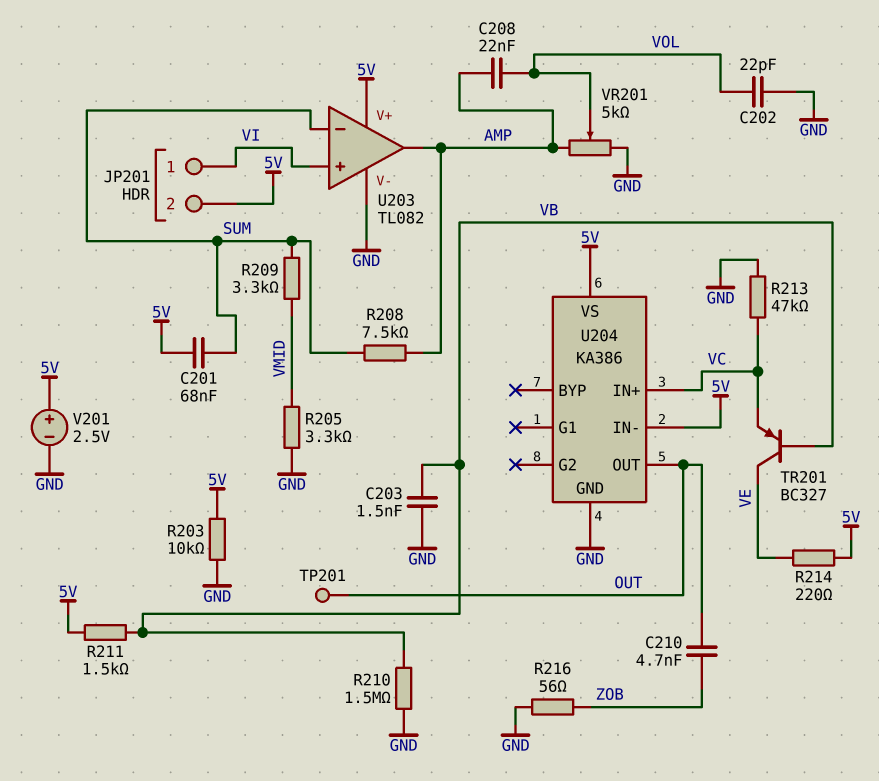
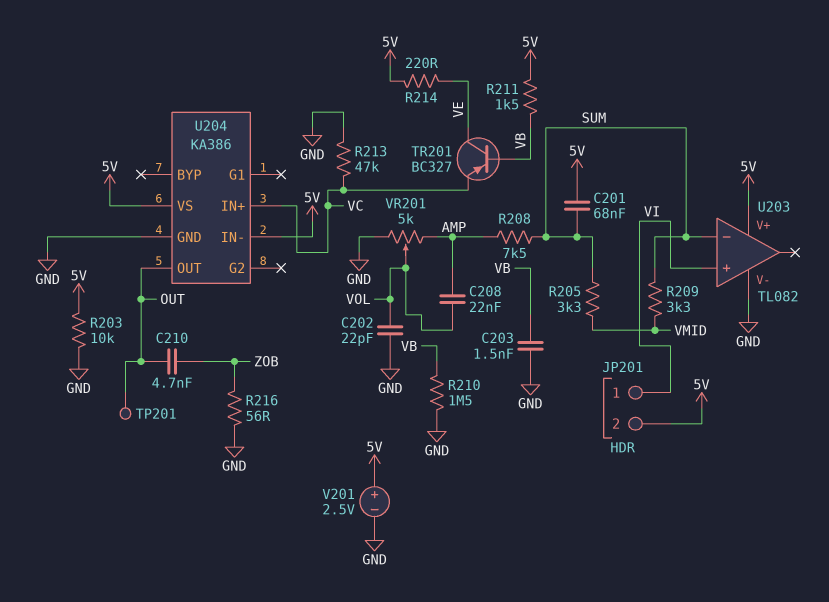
R205: 3.3k (GND, VMID) -> 3.3k (SUM, VMID)
U203 pin out: AMP -> none

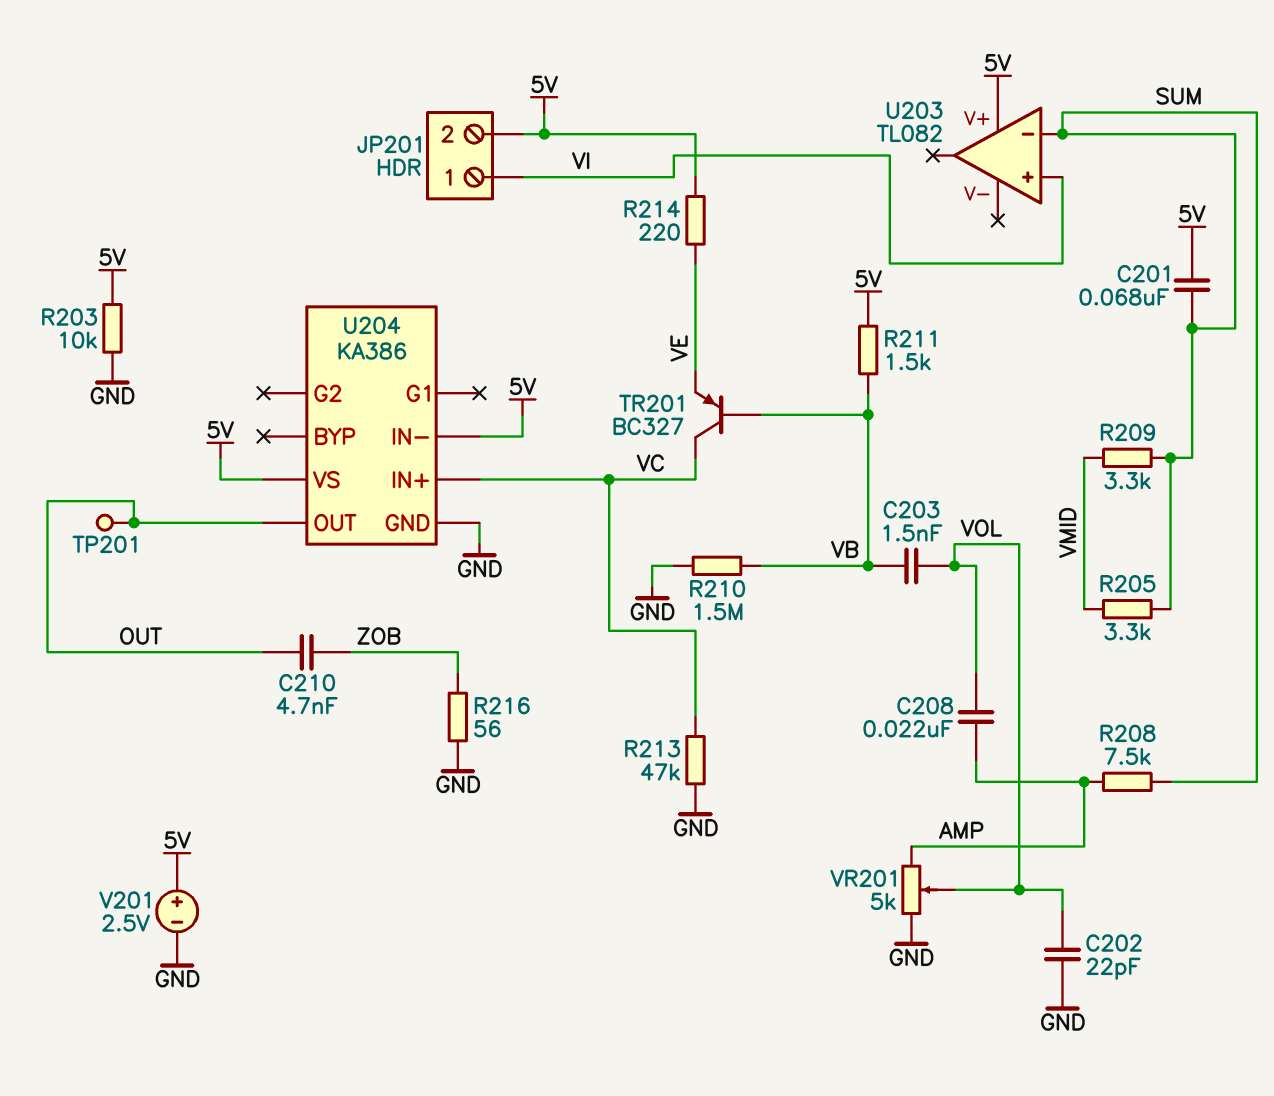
C203: 1.5nF (GND, VB) -> 1.5nF (VB, VOL)
TR201: PNP BC327 (B VB, C VE, E VC) -> PNP BC327 (B VB, C VC, E VE)
U203 pin V-: GND -> none

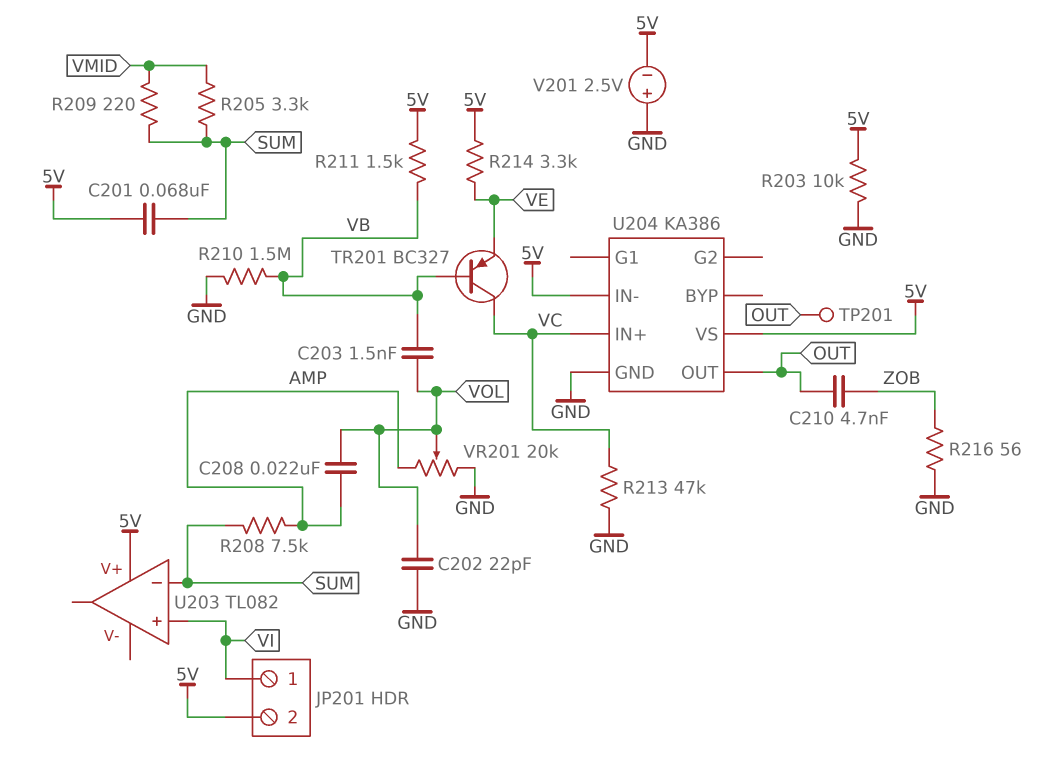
R209: 3.3k (SUM, VMID) -> 220 (SUM, VMID)
R214: 220 (5V, VE) -> 3.3k (5V, VE)
V201: 2.5V (plus 5V, minus GND) -> 2.5V (plus GND, minus 5V)
VR201: 5k (AMP, GND, wiper VOL) -> 20k (AMP, GND, wiper VOL)

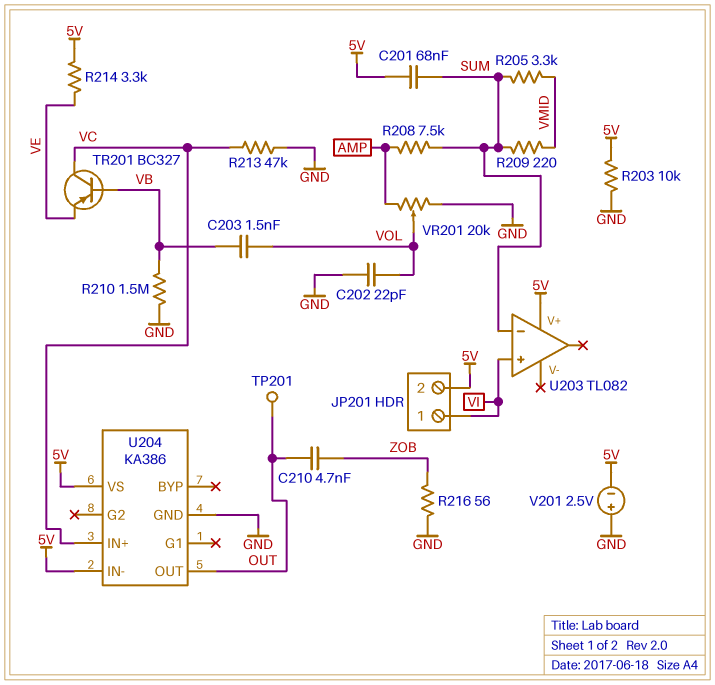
C208: 22nF (AMP, VOL) -> none
R211: 1.5k (5V, VB) -> none

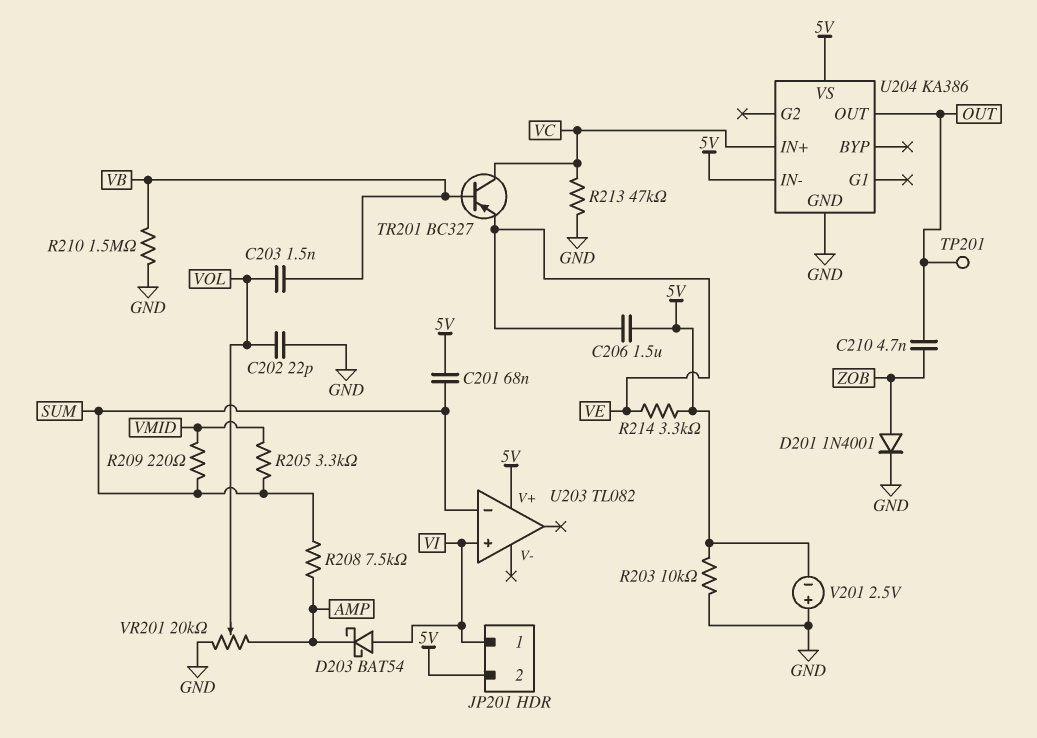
C206: none -> 1.5uF (5V, VE)
D201: none -> diode 1N4001 (A ZOB, K GND)
D203: none -> schottky BAT54 (A VI, K AMP)
R216: 56 (GND, ZOB) -> none

